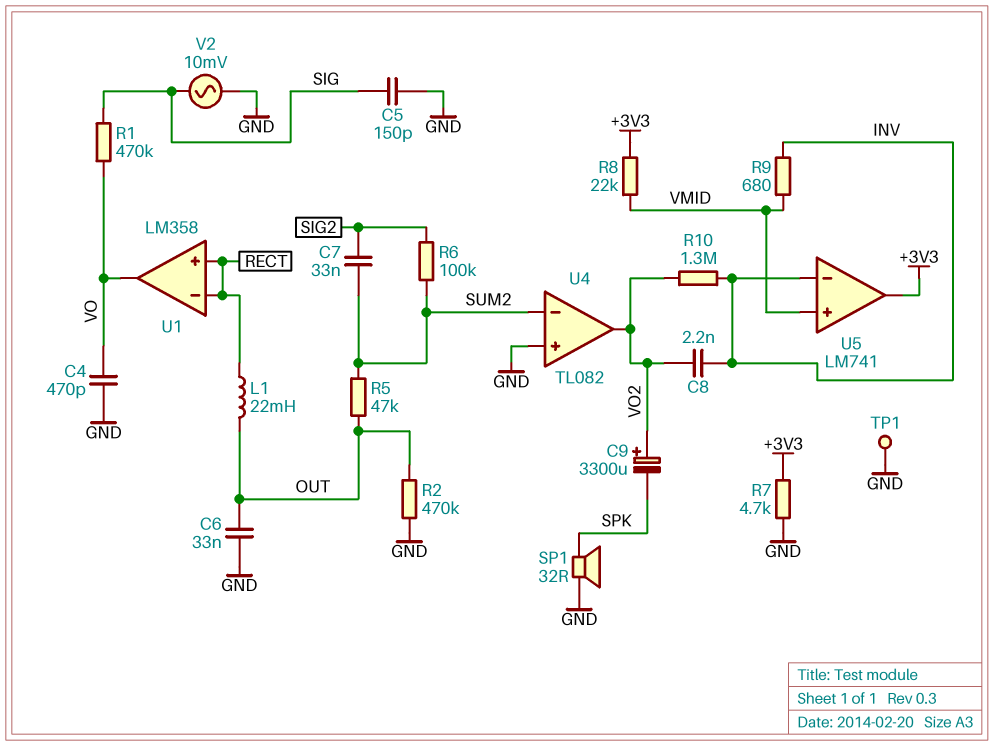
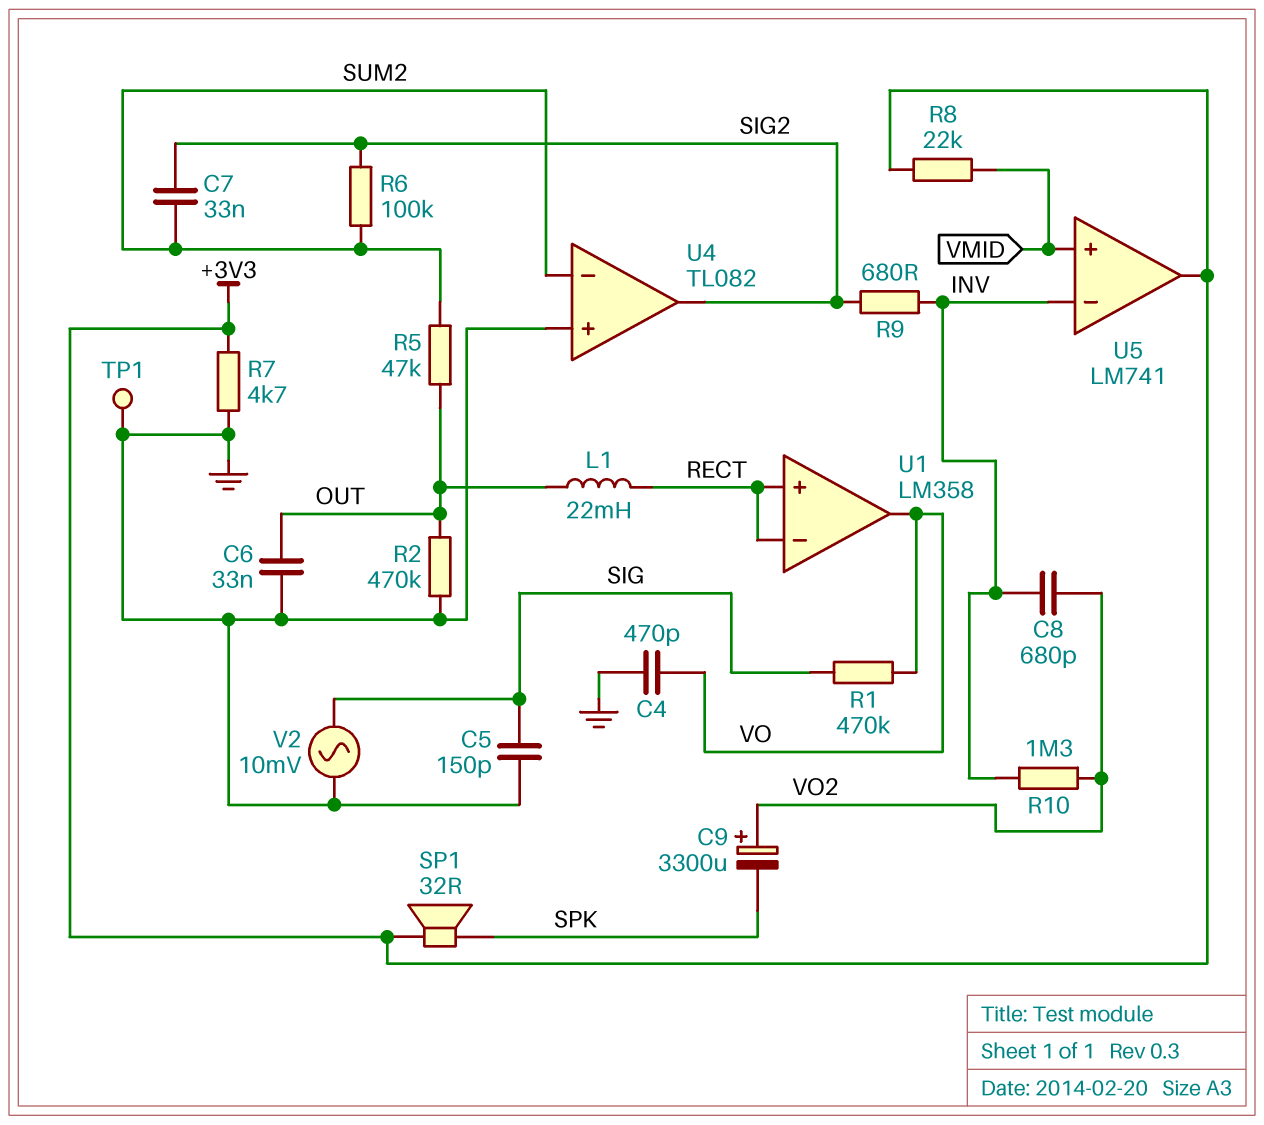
C8: 2.2nF (INV, VO2) -> 680pF (INV, VO2)
R9: 680 (INV, VMID) -> 680 (INV, SIG2)
SP1: speaker 32R (GND, SPK) -> speaker 32R (+3V3, SPK)
U4 pin out: VO2 -> SIG2

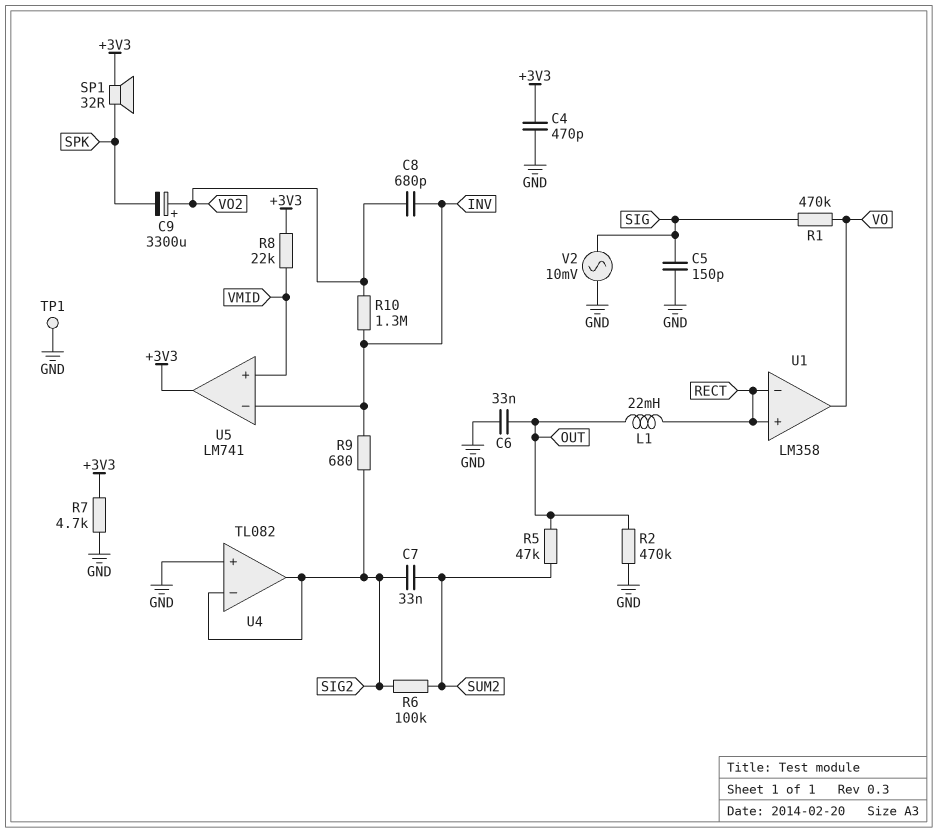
C4: 470pF (GND, VO) -> 470pF (+3V3, GND)
U4 pin in-: SUM2 -> SIG2

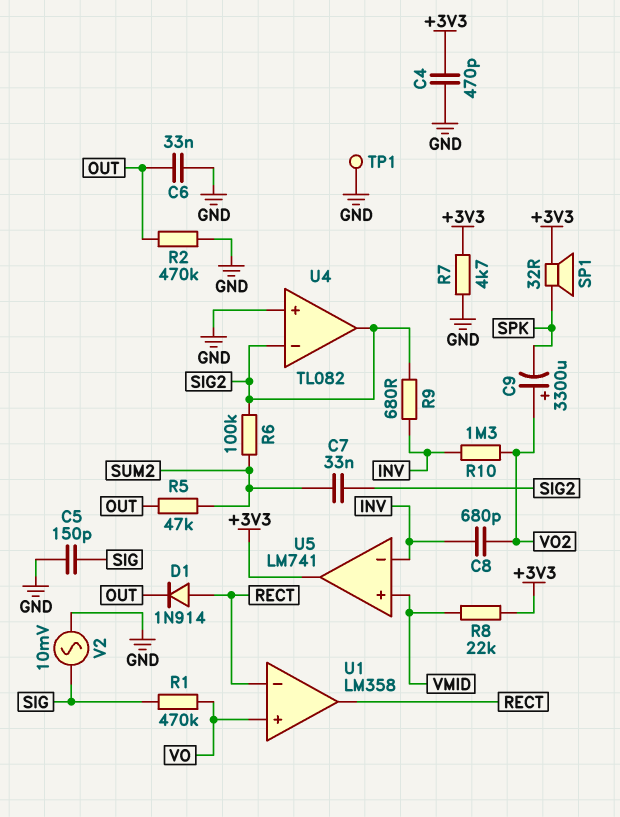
D1: none -> diode 1N914 (A RECT, K OUT)
L1: 22mH (OUT, RECT) -> none
U1 pin in+: RECT -> VO
U1 pin out: VO -> RECT

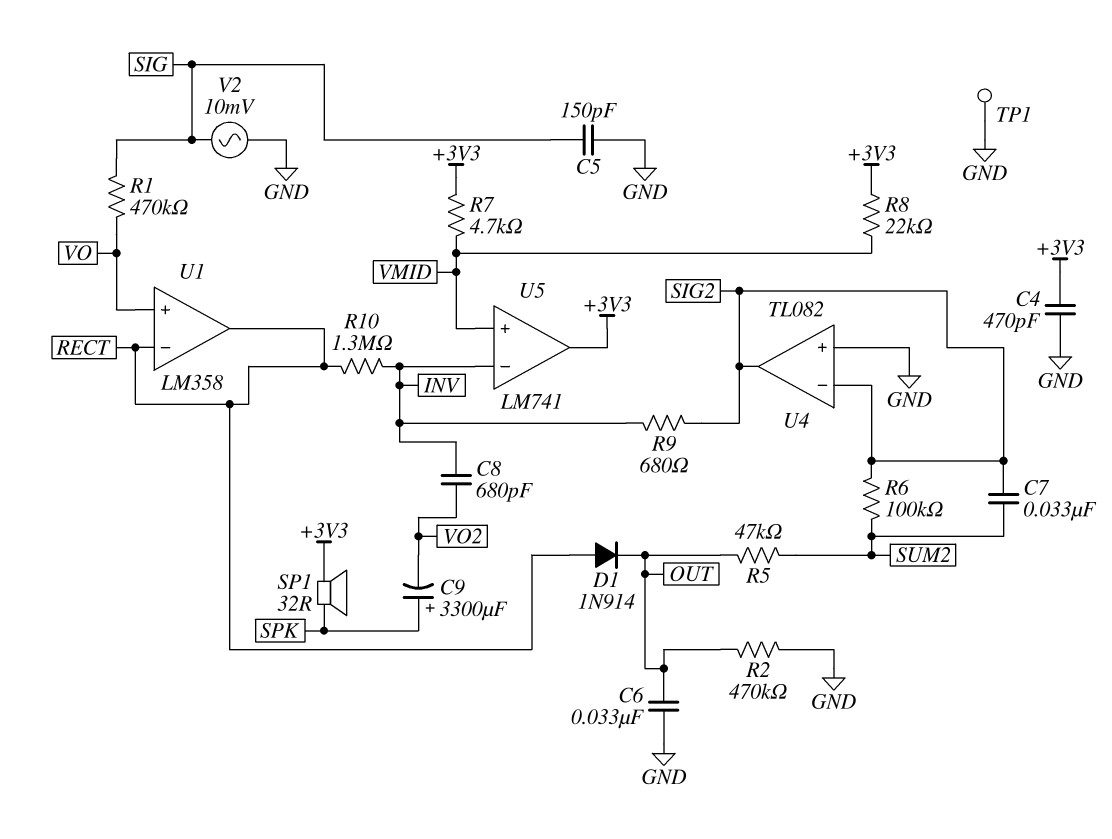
C9: 3300uF (plus VO2, minus SPK) -> 3300uF (plus SPK, minus VO2)
R7: 4.7k (+3V3, GND) -> 4.7k (+3V3, VMID)
R10: 1.3M (INV, VO2) -> 1.3M (INV, RECT)

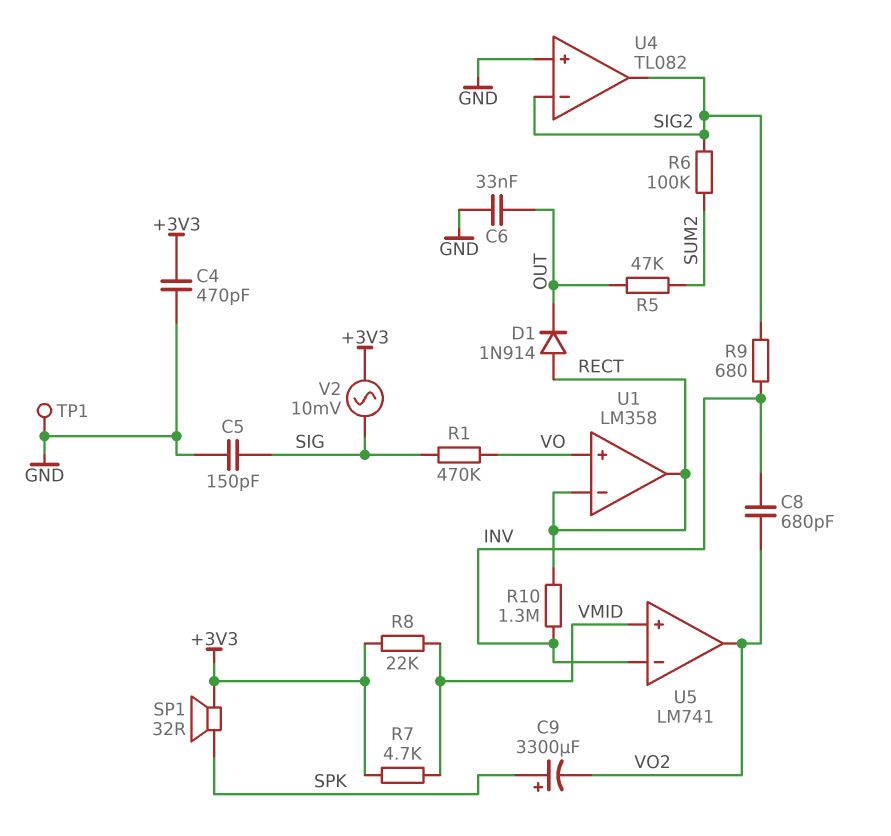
C7: 33nF (SIG2, SUM2) -> none
R2: 470k (GND, OUT) -> none
U5 pin out: +3V3 -> VO2
V2: AC 10mV (GND, SIG) -> AC 10mV (+3V3, SIG)

